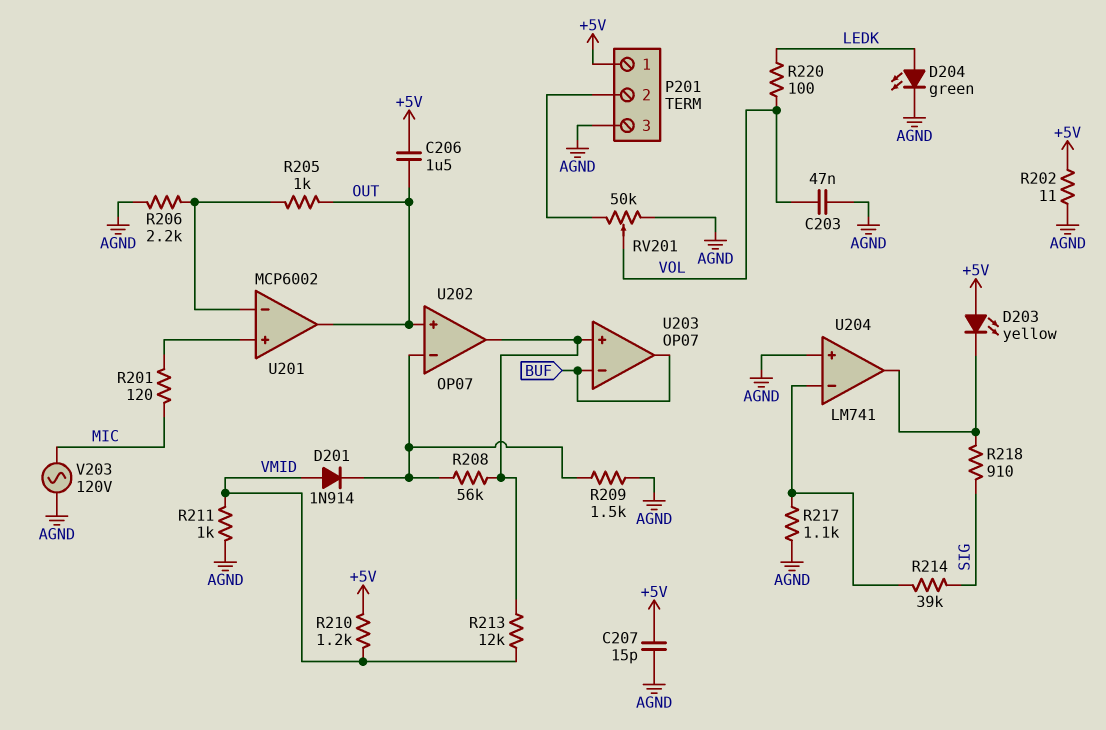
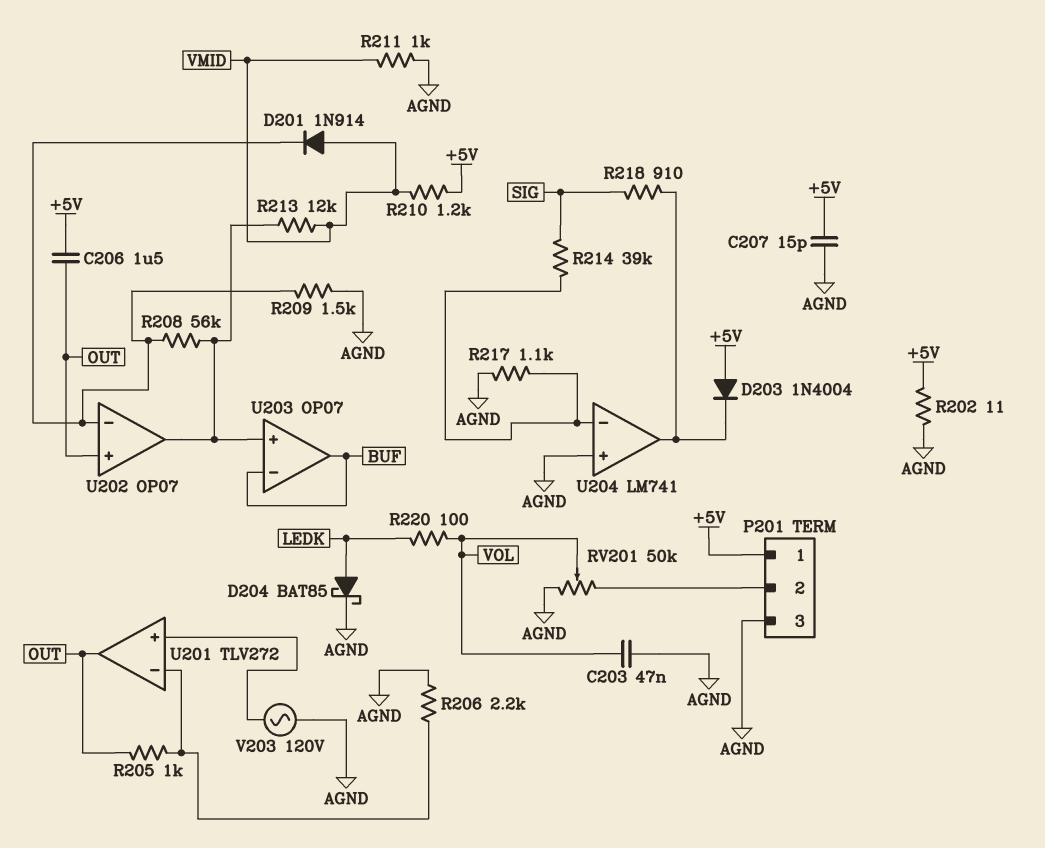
D203: LED yellow (A +5V, K U204/out) -> diode 1N4004 (A +5V, K U204/out)
D204: LED green (A LEDK, K AGND) -> schottky BAT85 (A LEDK, K AGND)
R201: 120 (MIC, U201/in+) -> none
U201: MCP6002 -> TLV272
V203: AC 120V (AGND, MIC) -> AC 120V (AGND, U201/in+)

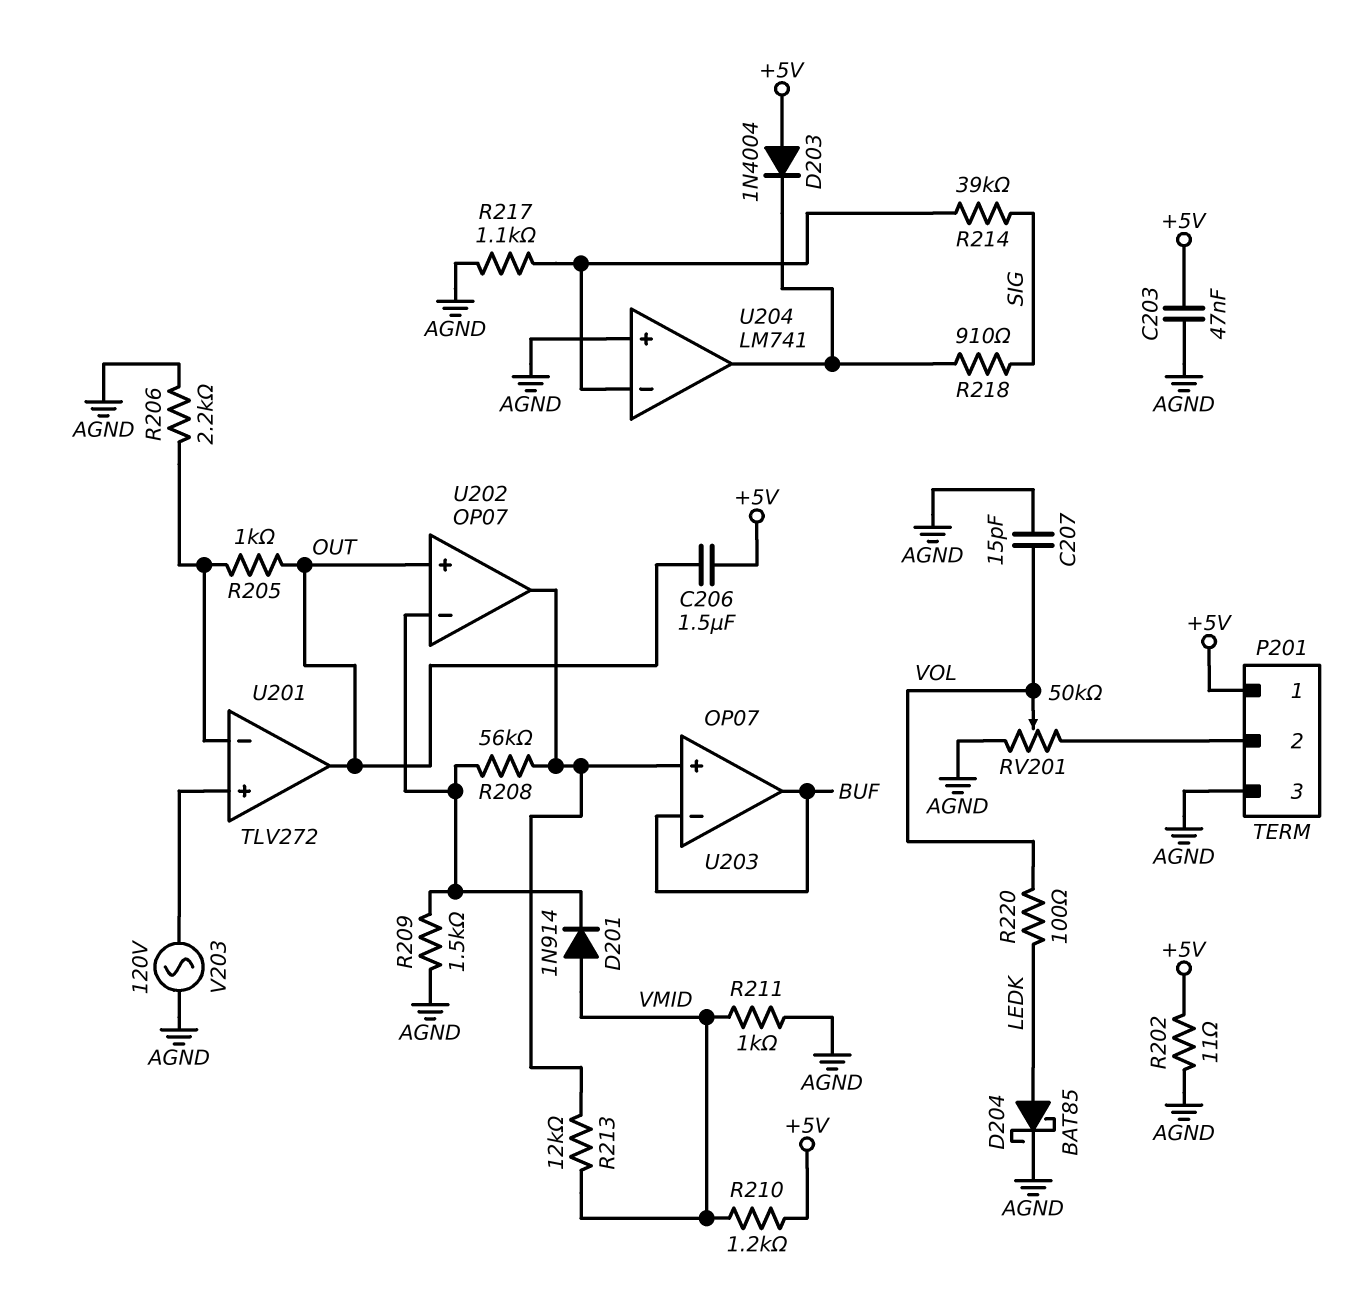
C203: 47nF (AGND, VOL) -> 47nF (+5V, AGND)
C207: 15pF (+5V, AGND) -> 15pF (AGND, VOL)

